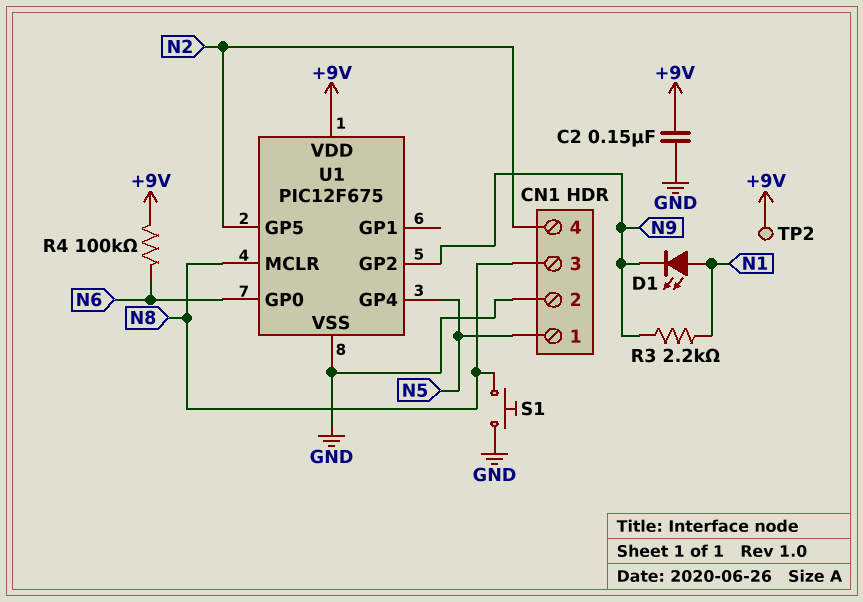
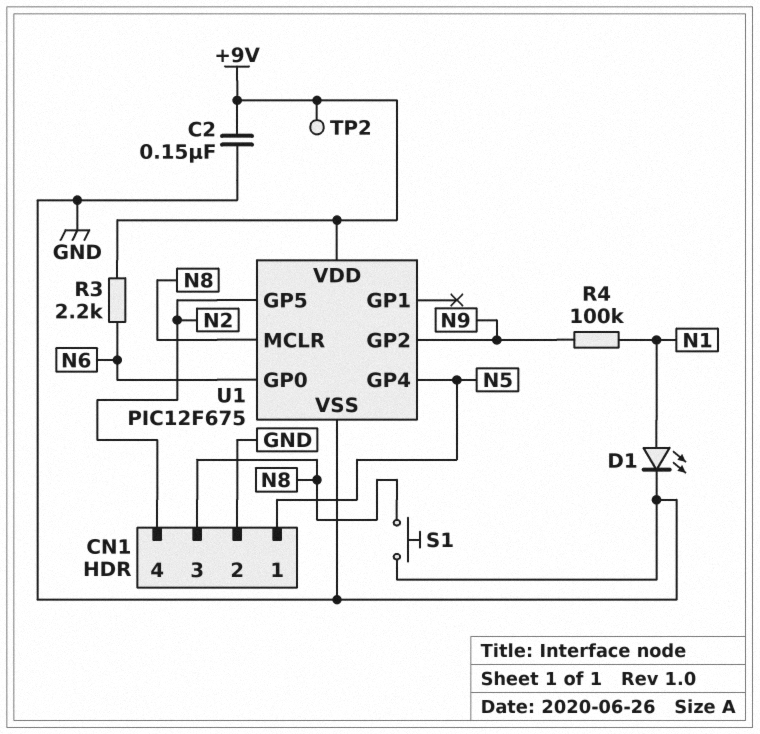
D1: LED (A N1, K N9) -> LED (A N1, K GND)
R3: 2.2k (N1, N9) -> 2.2k (+9V, N6)
R4: 100k (+9V, N6) -> 100k (N1, N9)

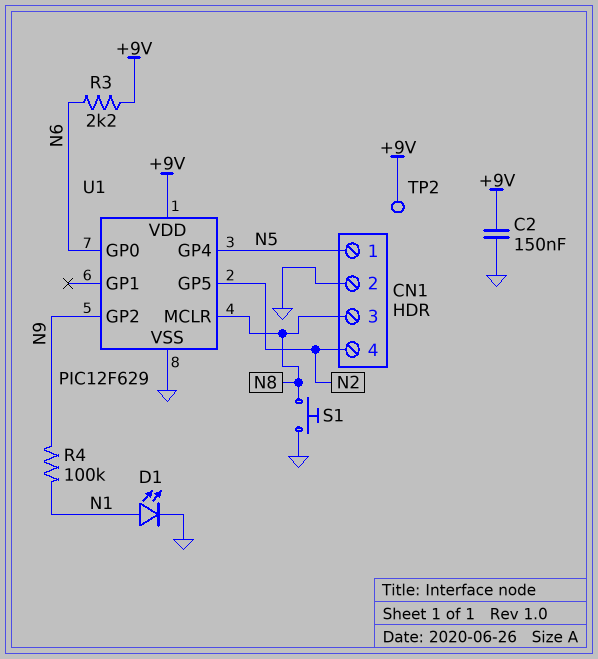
U1: PIC12F675 -> PIC12F629

